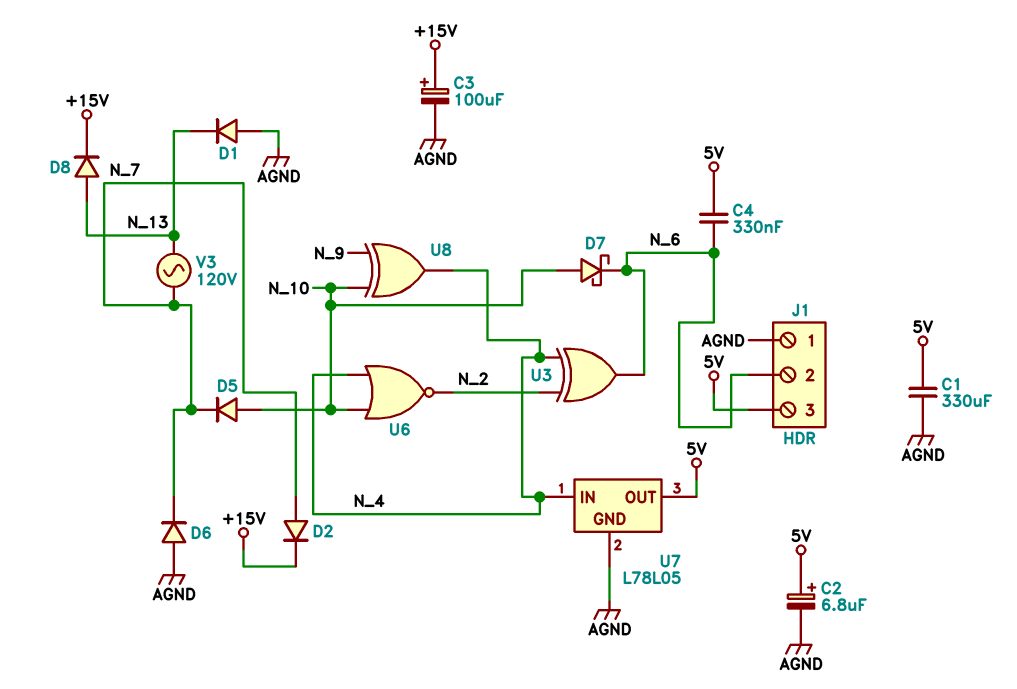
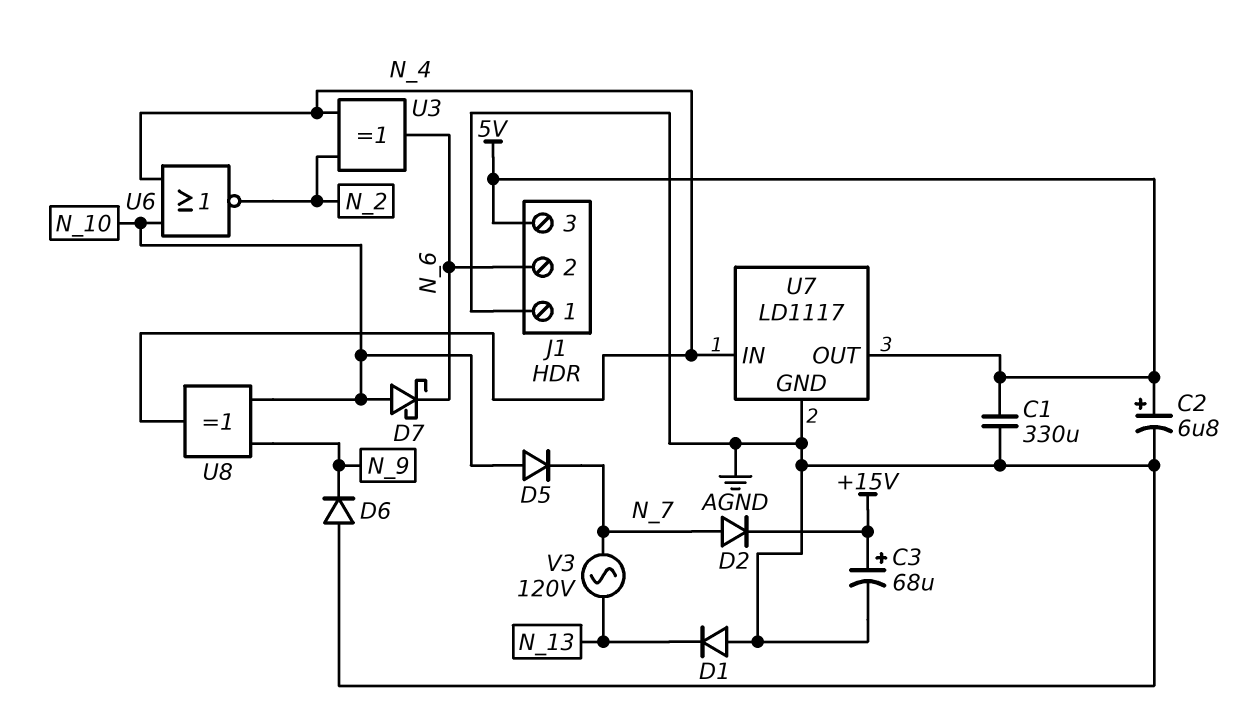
C3: 100uF (plus +15V, minus AGND) -> 68uF (plus +15V, minus AGND)
C4: 330nF (5V, N_6) -> none
D6: diode (A AGND, K N_7) -> diode (A AGND, K N_9)
D8: diode (A N_13, K +15V) -> none
U7: L78L05 -> LD1117

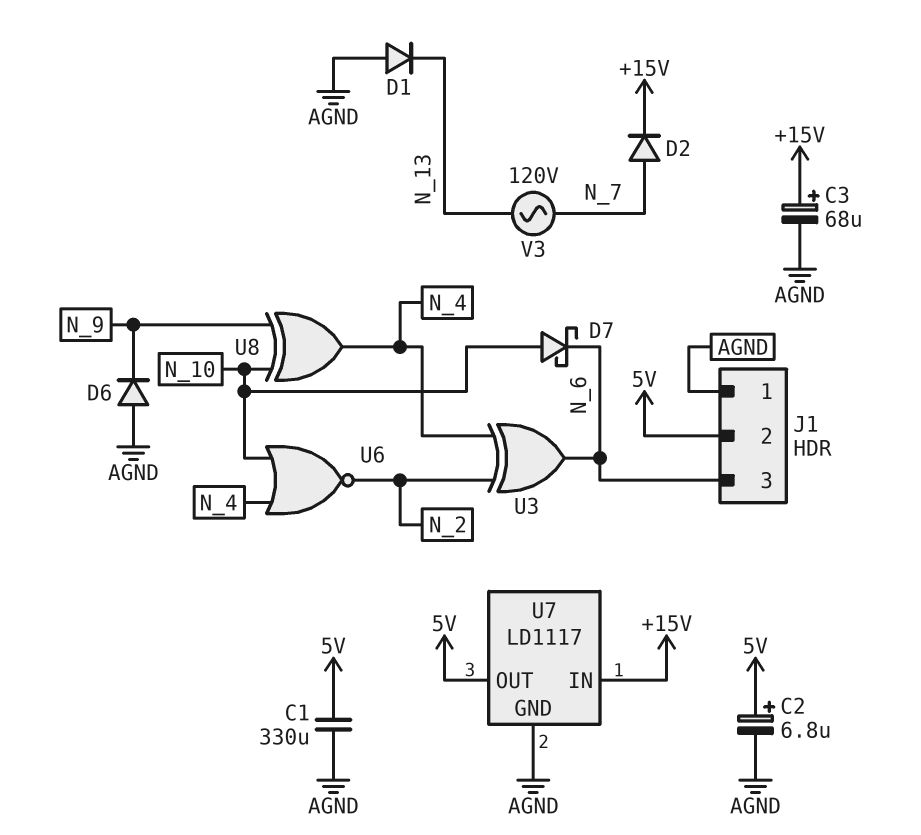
D5: diode (A N_10, K N_7) -> none
J1 pin 2: N_6 -> 5V
J1 pin 3: 5V -> N_6
U7 pin IN: N_4 -> +15V

